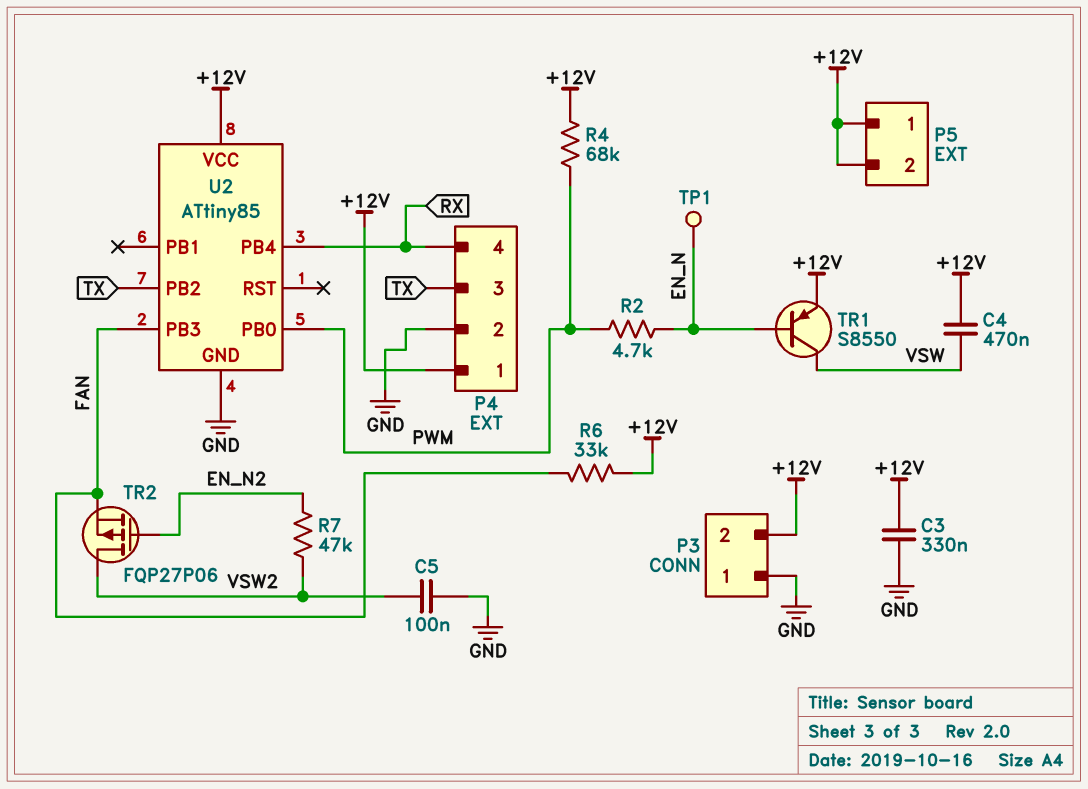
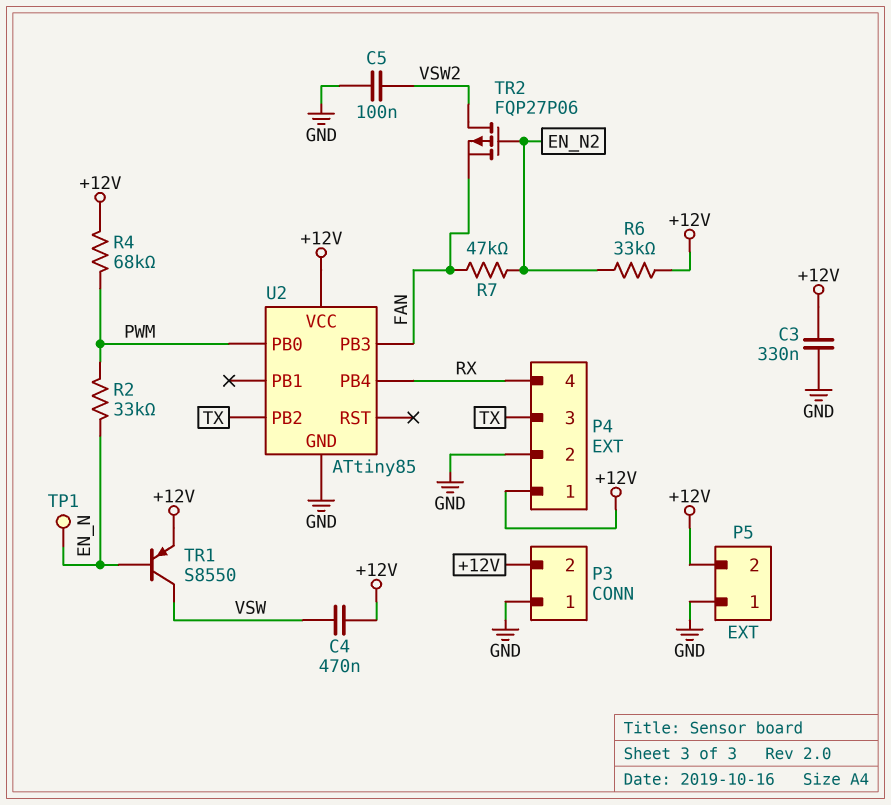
P5 pin 1: +12V -> GND
R2: 4.7k (EN_N, PWM) -> 33k (EN_N, PWM)
R6: 33k (+12V, FAN) -> 33k (+12V, EN_N2)
R7: 47k (EN_N2, VSW2) -> 47k (EN_N2, FAN)

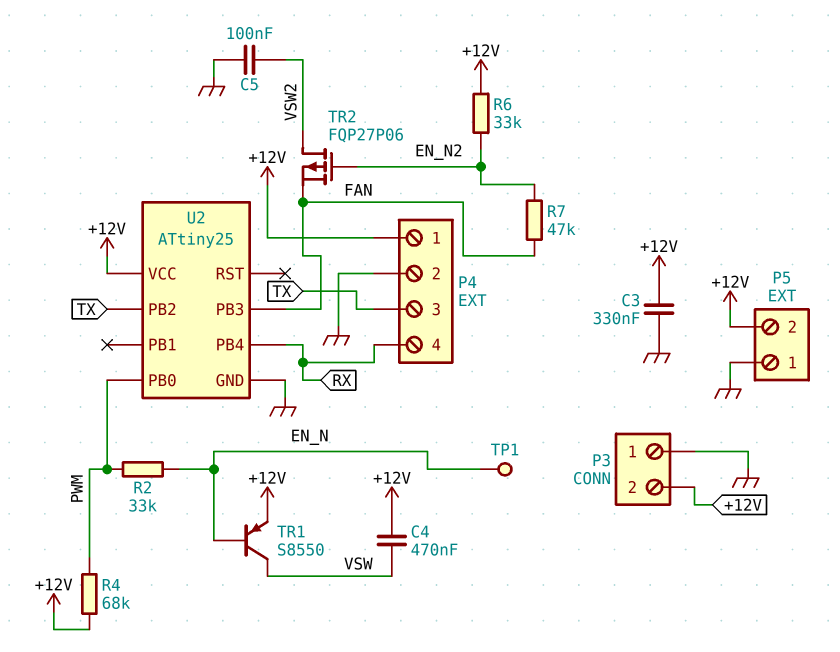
U2: ATtiny85 -> ATtiny25

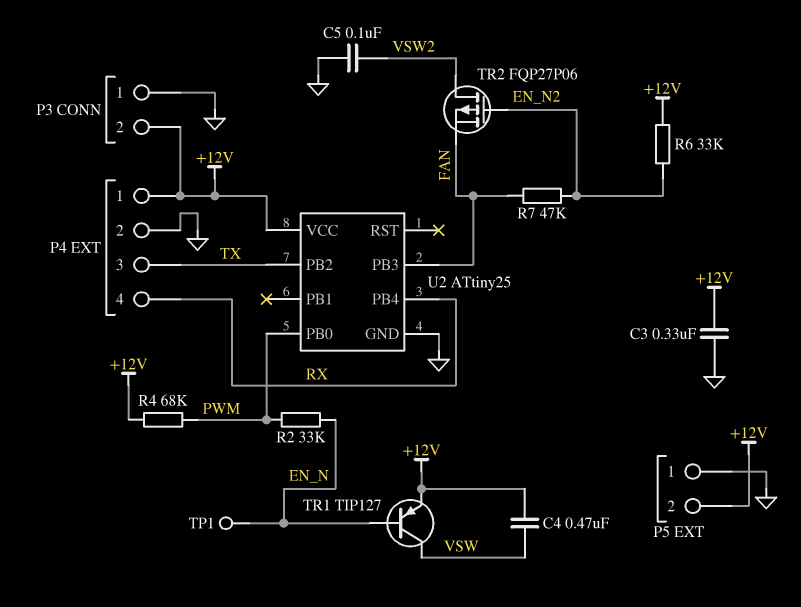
TR1: PNP S8550 (B EN_N, C VSW, E +12V) -> PNP TIP127 (B EN_N, C VSW, E +12V)

